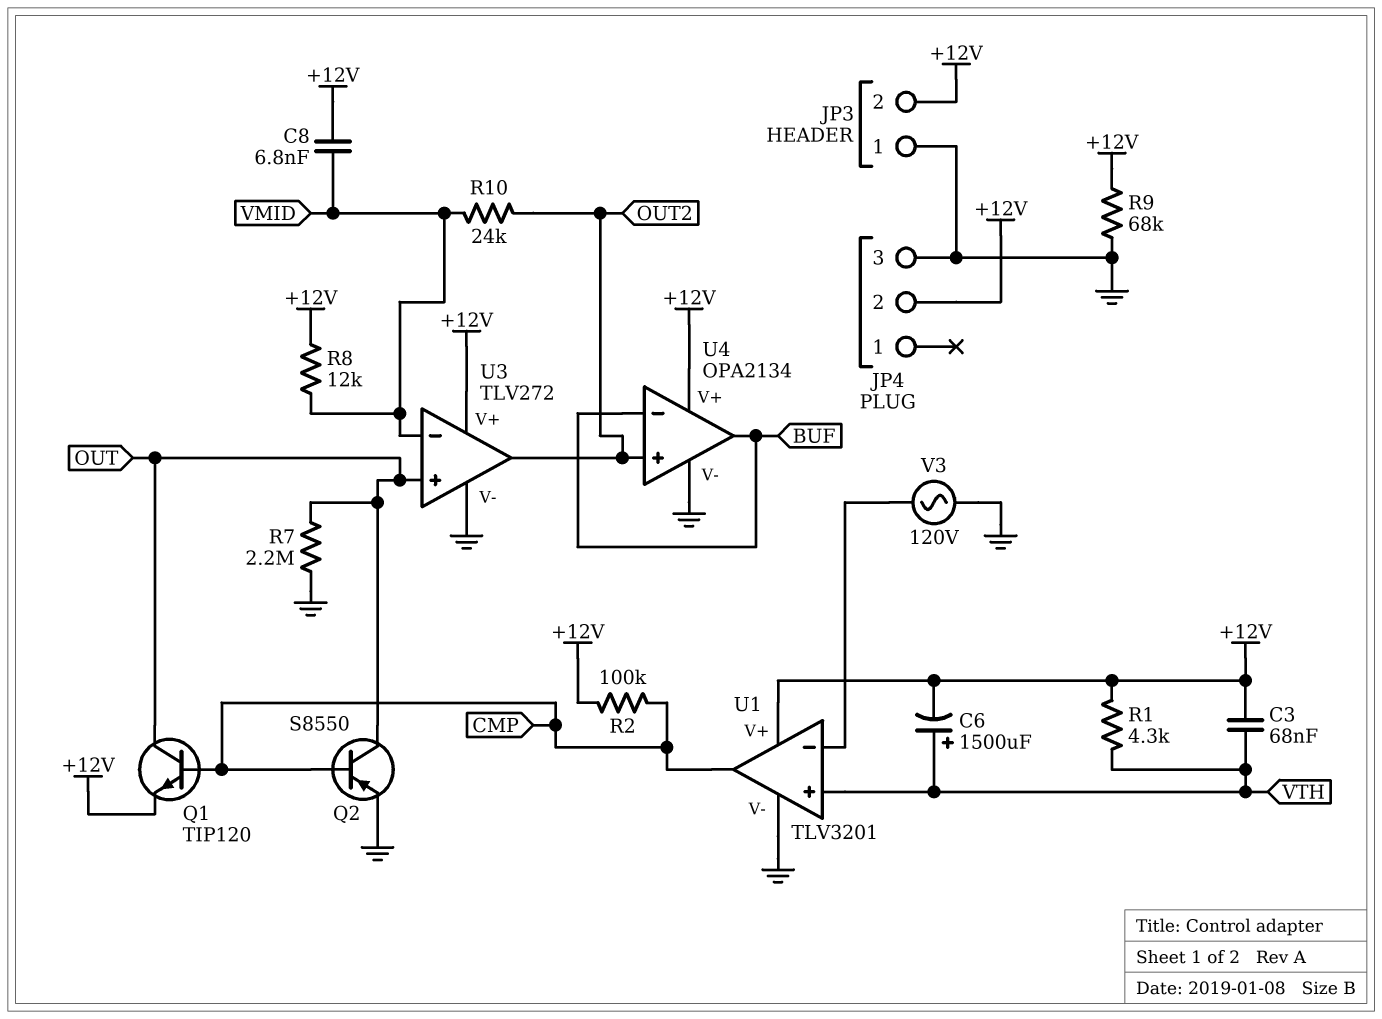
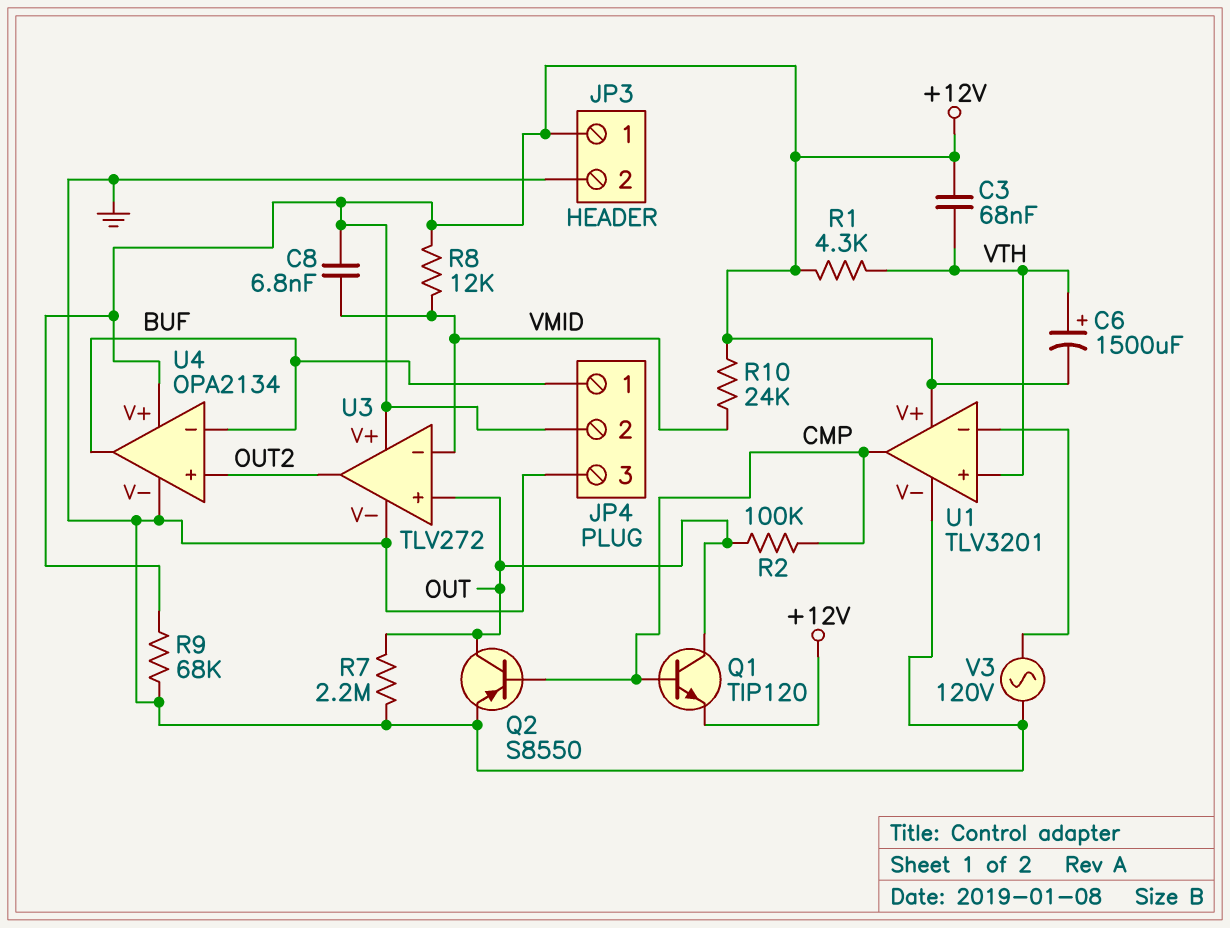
JP3 pin 1: GND -> +12V
JP3 pin 2: +12V -> GND
JP4 pin 1: none -> BUF
R2: 100k (+12V, CMP) -> 100k (CMP, OUT)
R10: 24k (OUT2, VMID) -> 24k (+12V, VMID)

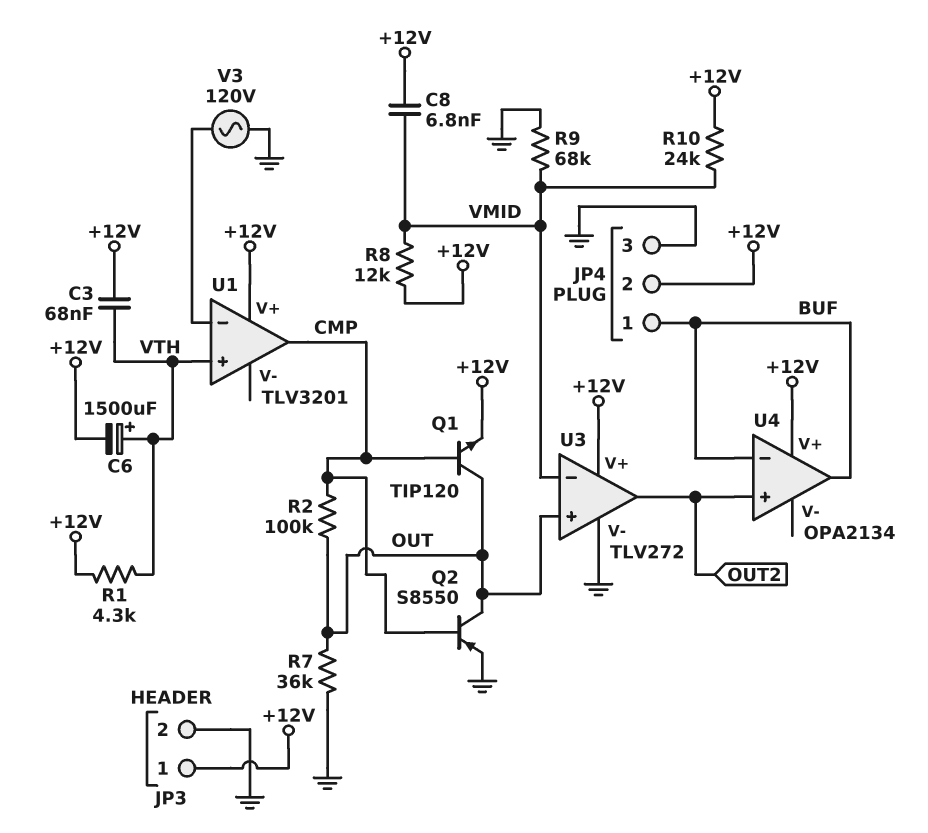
R7: 2.2M (GND, OUT) -> 36k (GND, OUT)
R9: 68k (+12V, GND) -> 68k (GND, VMID)
U1 pin V-: GND -> none
U4 pin V-: GND -> none

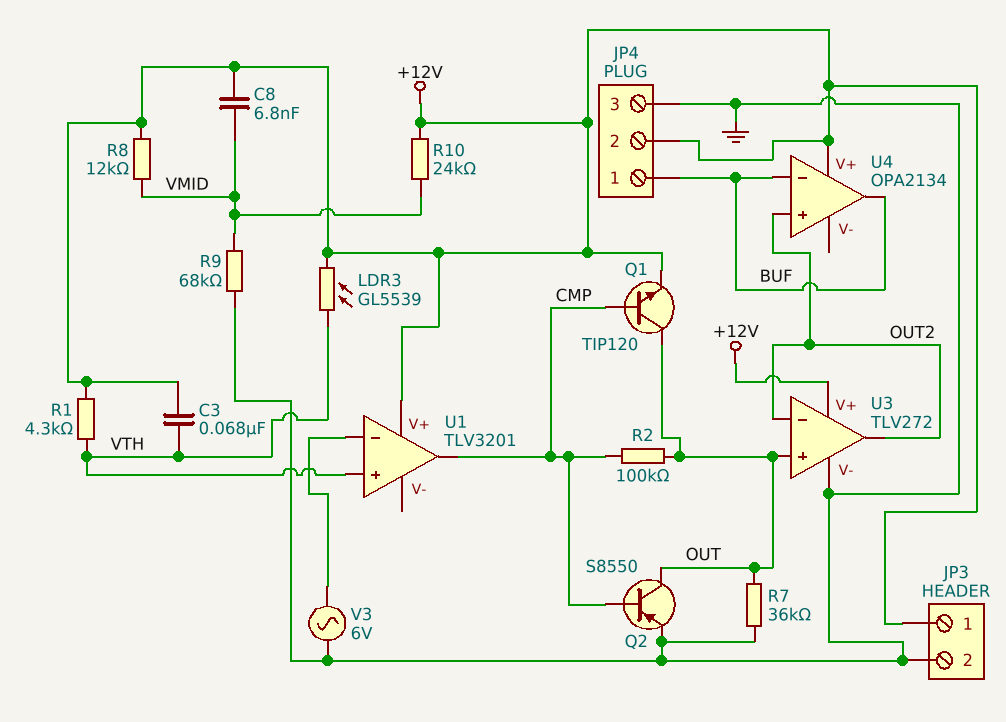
C6: 1500uF (plus VTH, minus +12V) -> none
LDR3: none -> GL5539 (+12V, VTH)
U3 pin in-: VMID -> OUT2
V3: AC 120V (GND, U1/in-) -> AC 6V (GND, U1/in-)

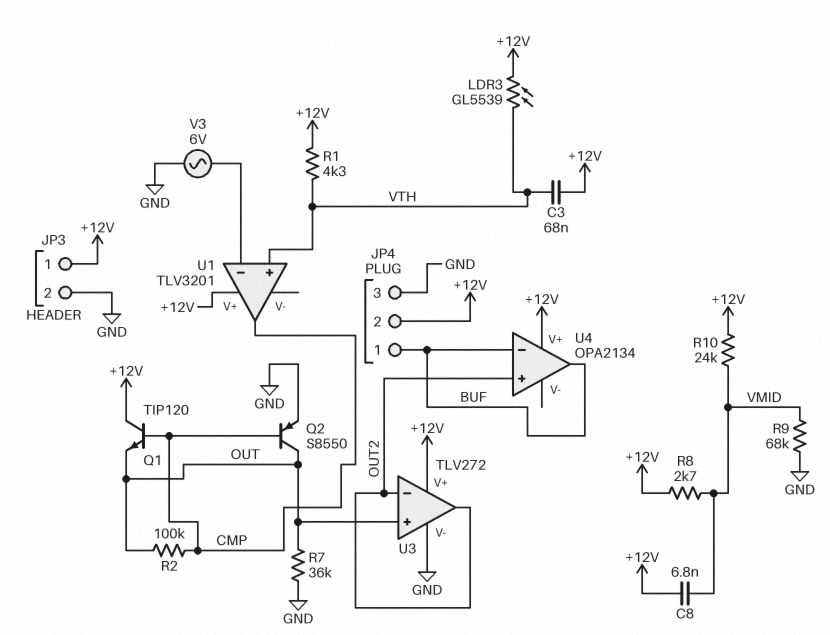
Q1: NPN TIP120 (B CMP, C OUT, E +12V) -> NPN TIP120 (B CMP, C +12V, E OUT)
R8: 12k (+12V, VMID) -> 2.7k (+12V, VMID)

